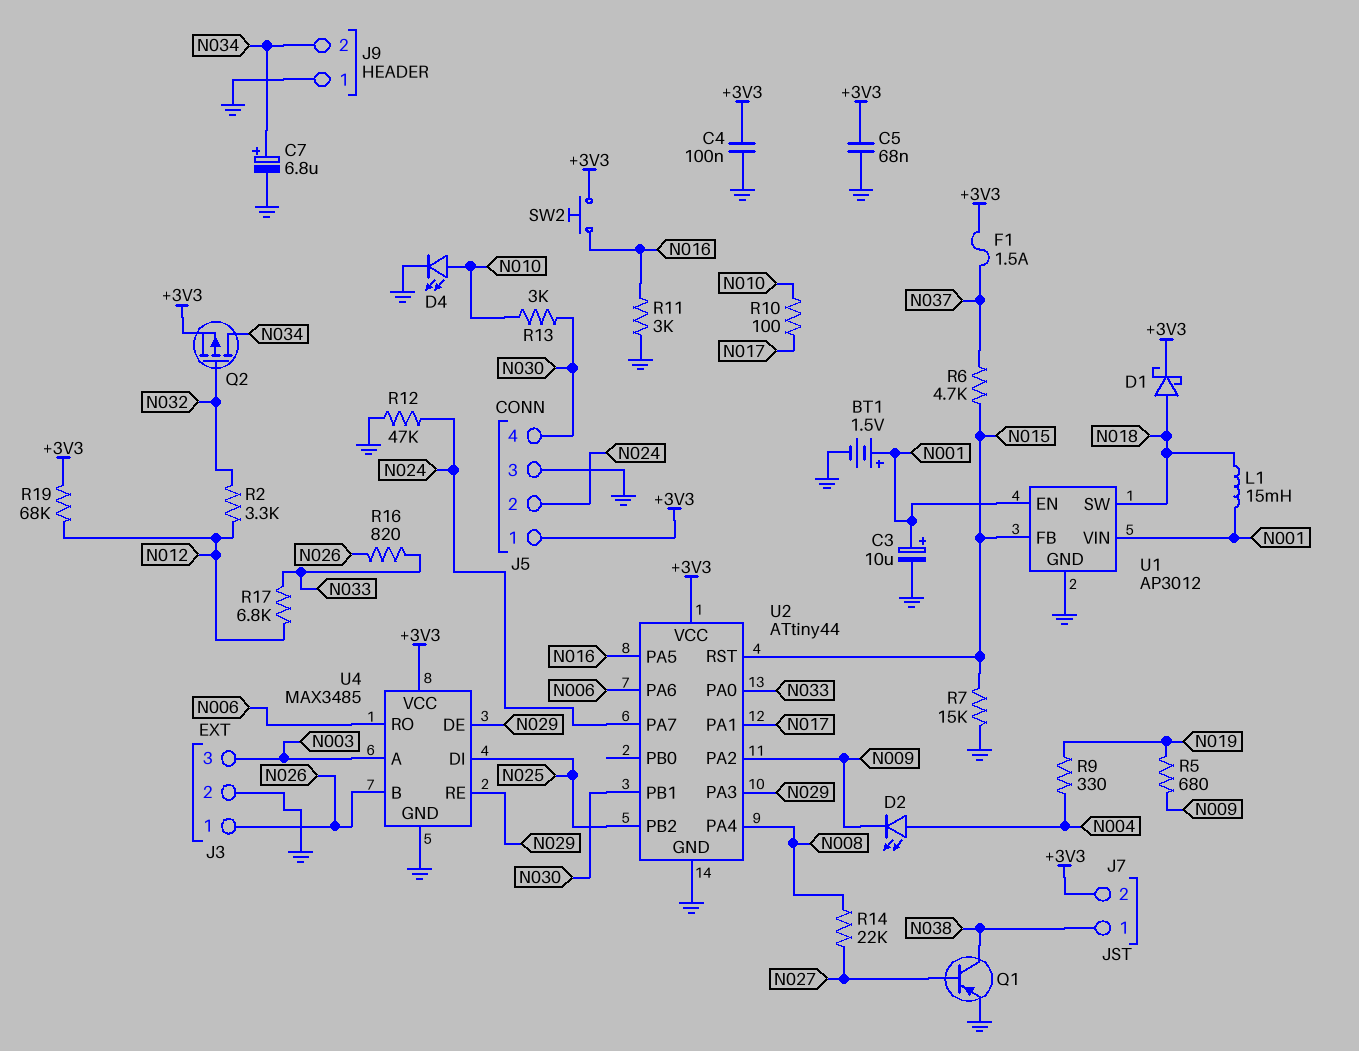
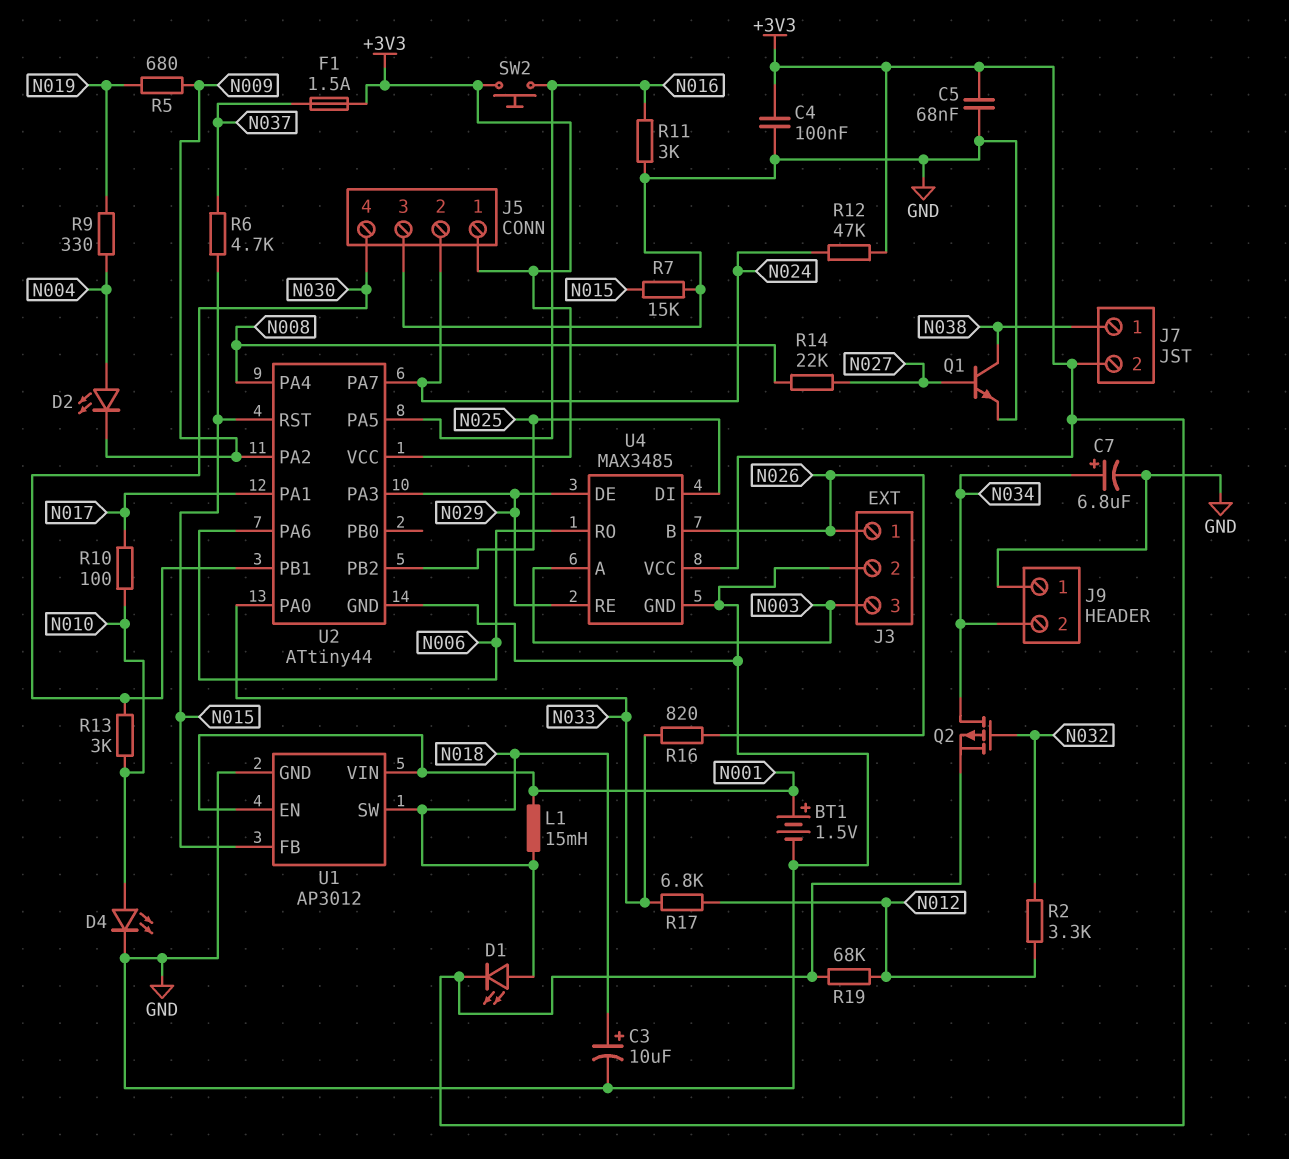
C3: 10uF (plus N001, minus GND) -> 10uF (plus N018, minus GND)
D1: schottky (A N018, K +3V3) -> LED (A N018, K +3V3)
Q1: PNP (B N027, C N038, E GND) -> NPN (B N027, C N038, E GND)
R12: 47k (GND, N024) -> 47k (+3V3, N024)

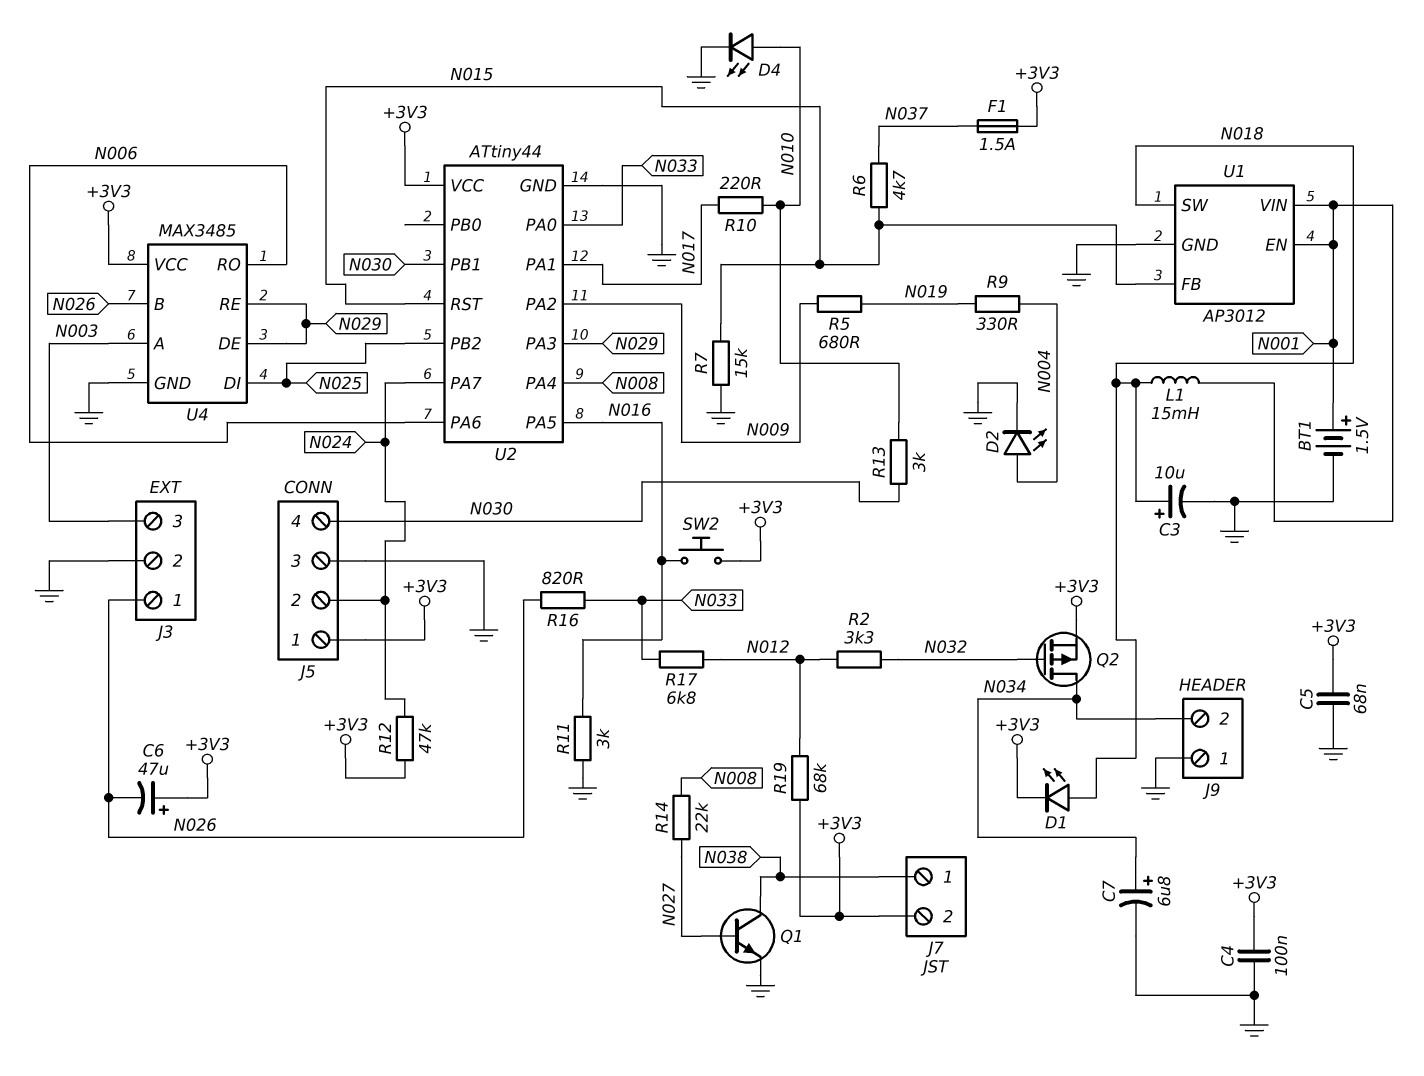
C6: none -> 47uF (plus +3V3, minus N026)
D2: LED (A N004, K N009) -> LED (A N004, K GND)
R10: 100 (N010, N017) -> 220 (N010, N017)

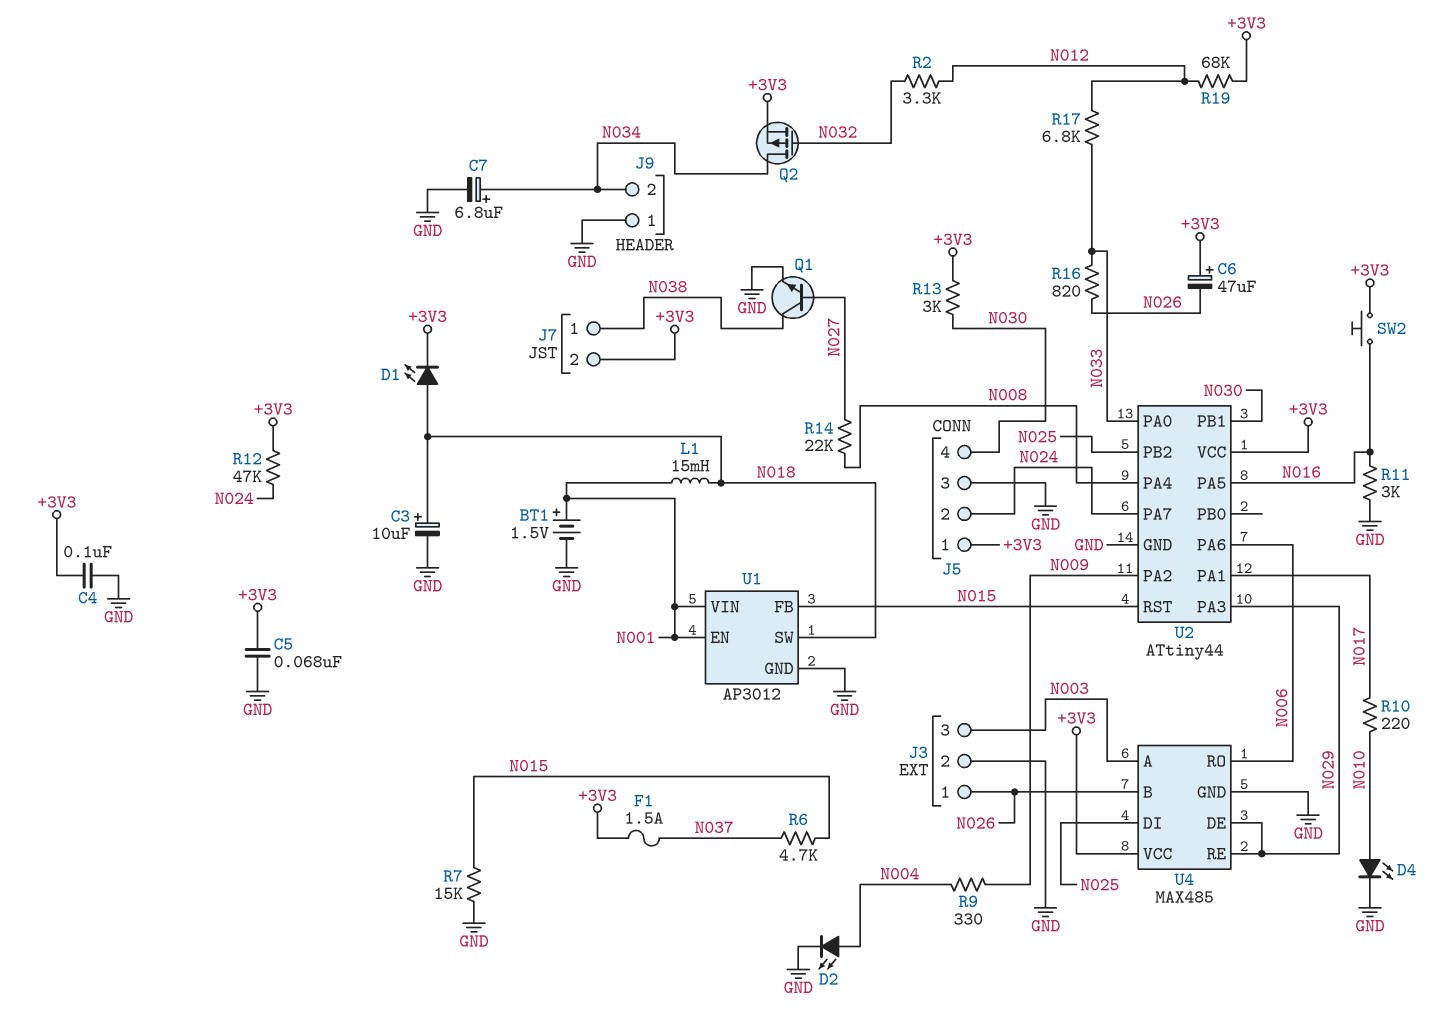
R5: 680 (N009, N019) -> none
R9: 330 (N004, N019) -> 330 (N004, N009)
R13: 3k (N010, N030) -> 3k (+3V3, N030)
U4: MAX3485 -> MAX485

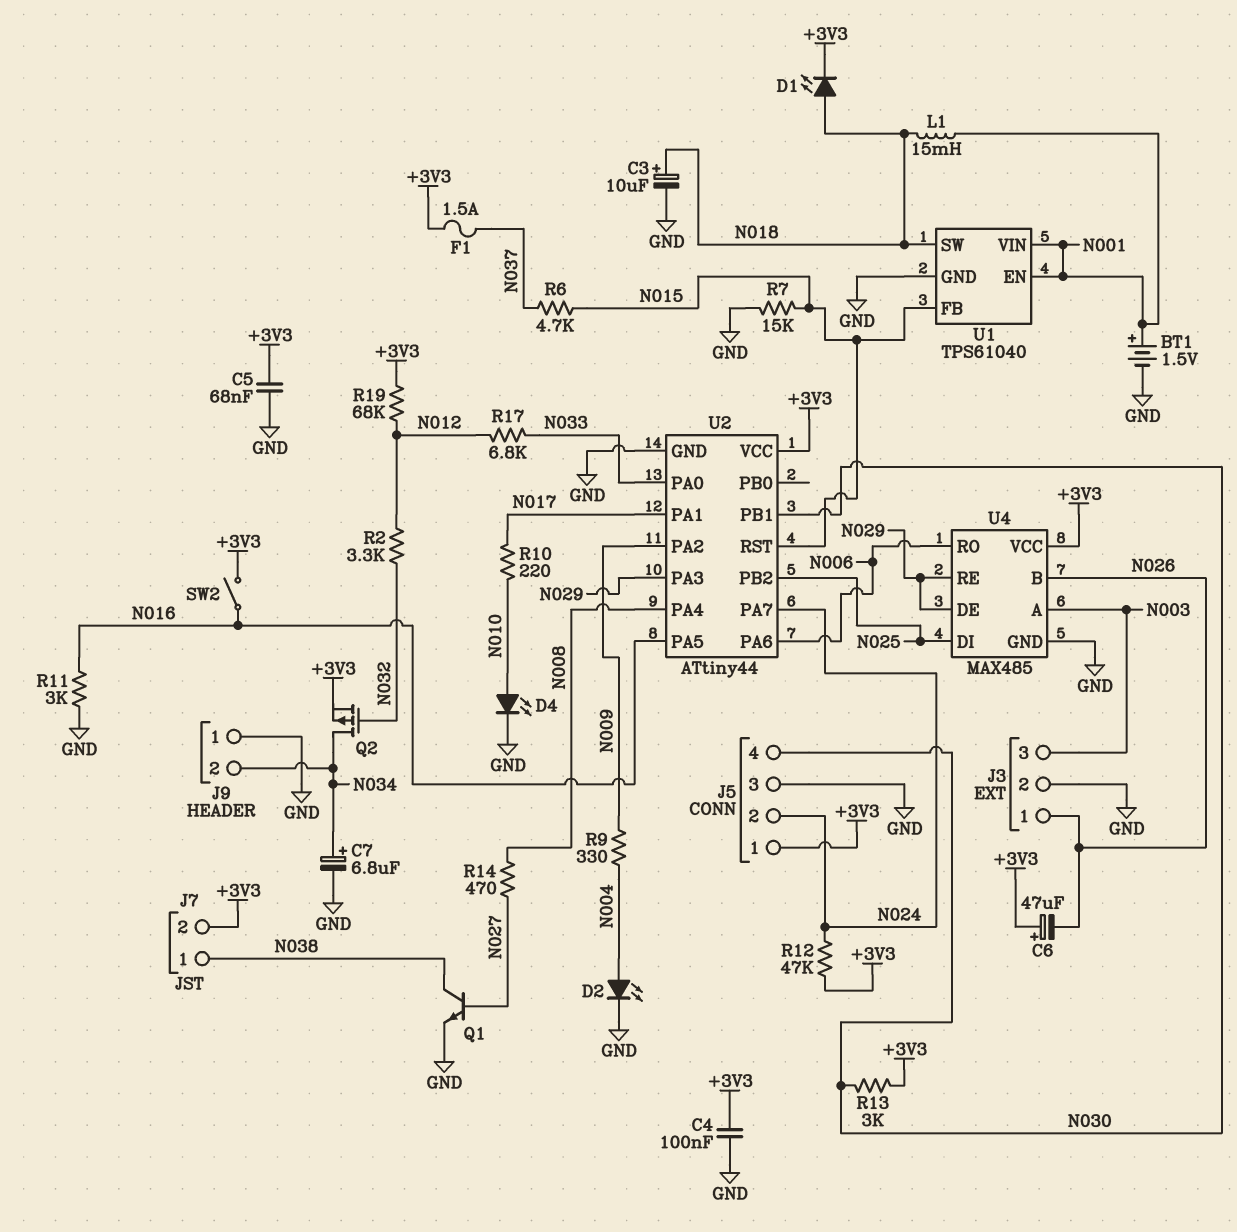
R14: 22k (N008, N027) -> 470 (N008, N027)
R16: 820 (N026, N033) -> none
SW2: button (+3V3, N016) -> switch (+3V3, N016)
U1: AP3012 -> TPS61040

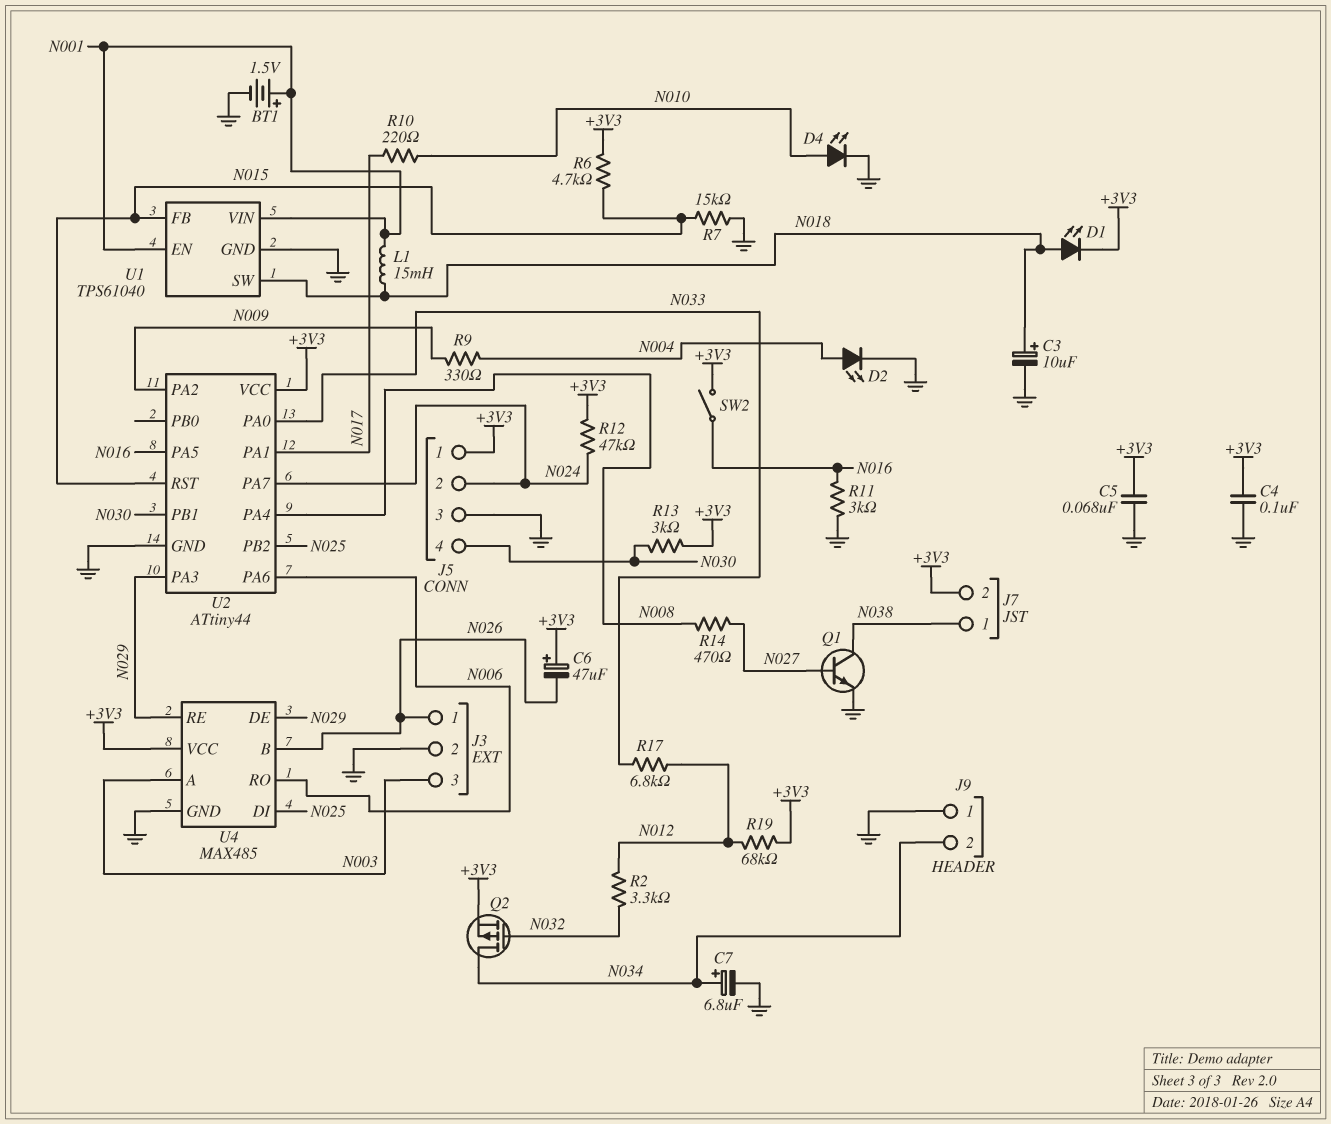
F1: 1.5A (+3V3, N037) -> none
R6: 4.7k (N015, N037) -> 4.7k (+3V3, N015)

